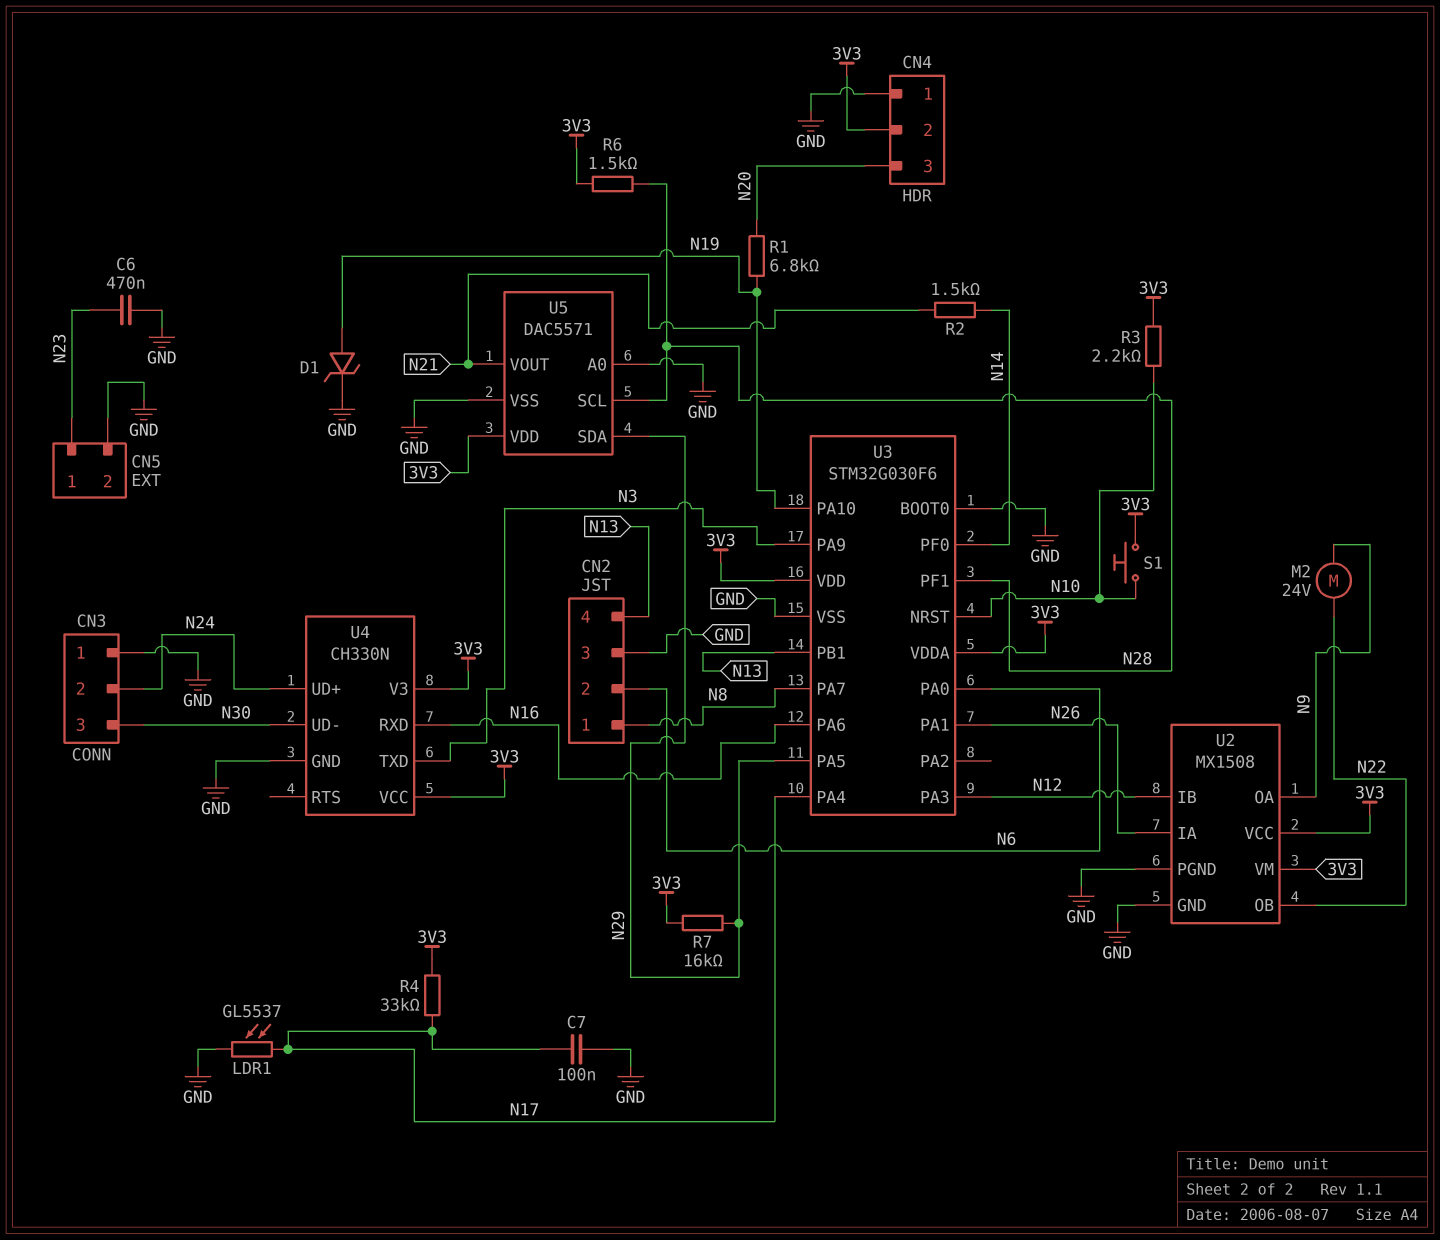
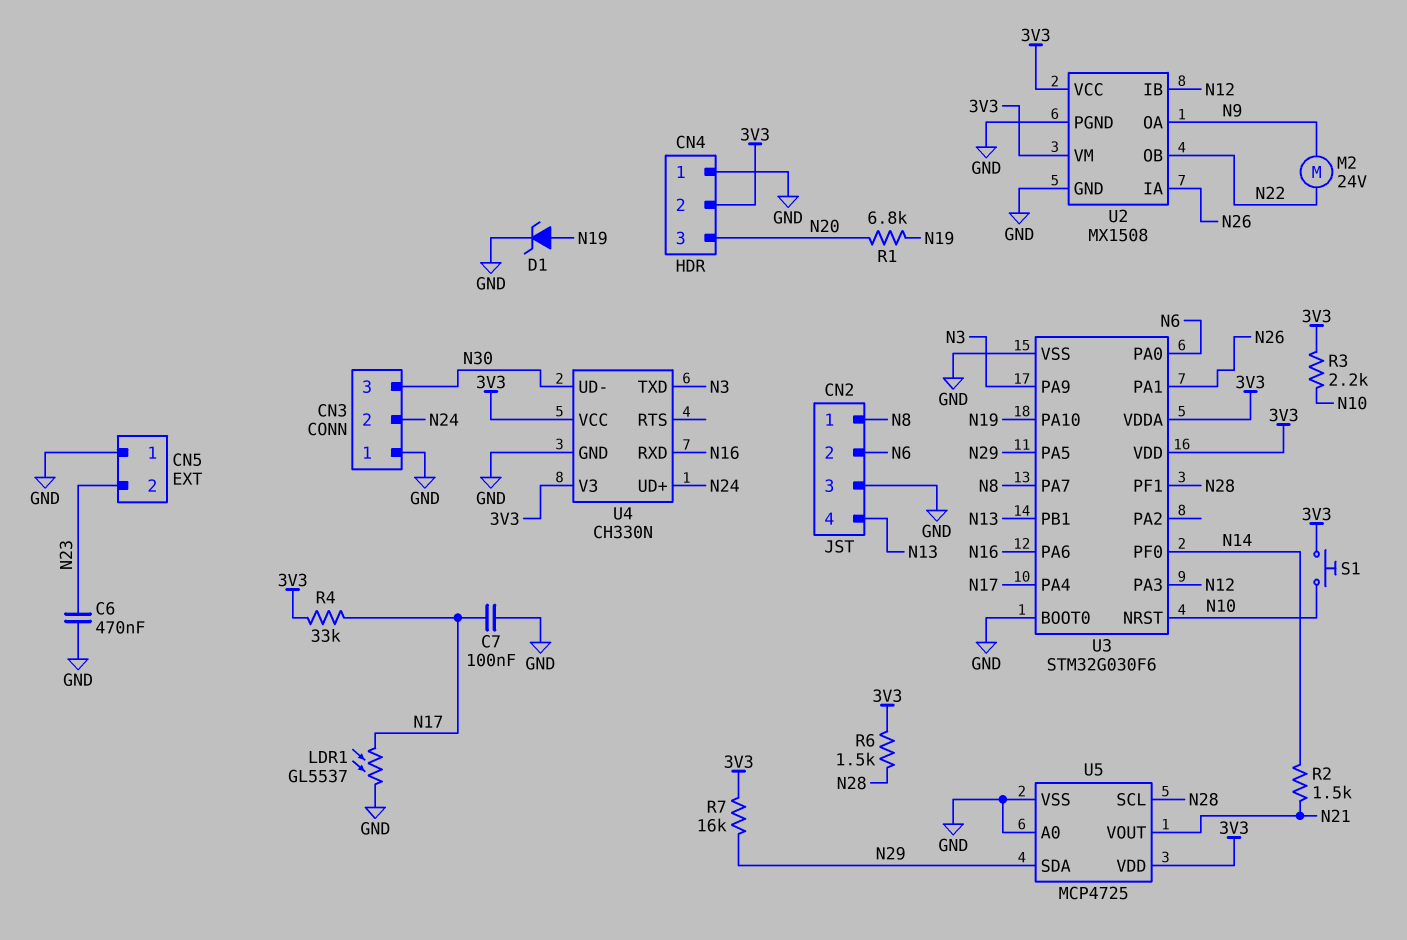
CN5 pin 1: N23 -> GND
CN5 pin 2: GND -> N23
U5: DAC5571 -> MCP4725

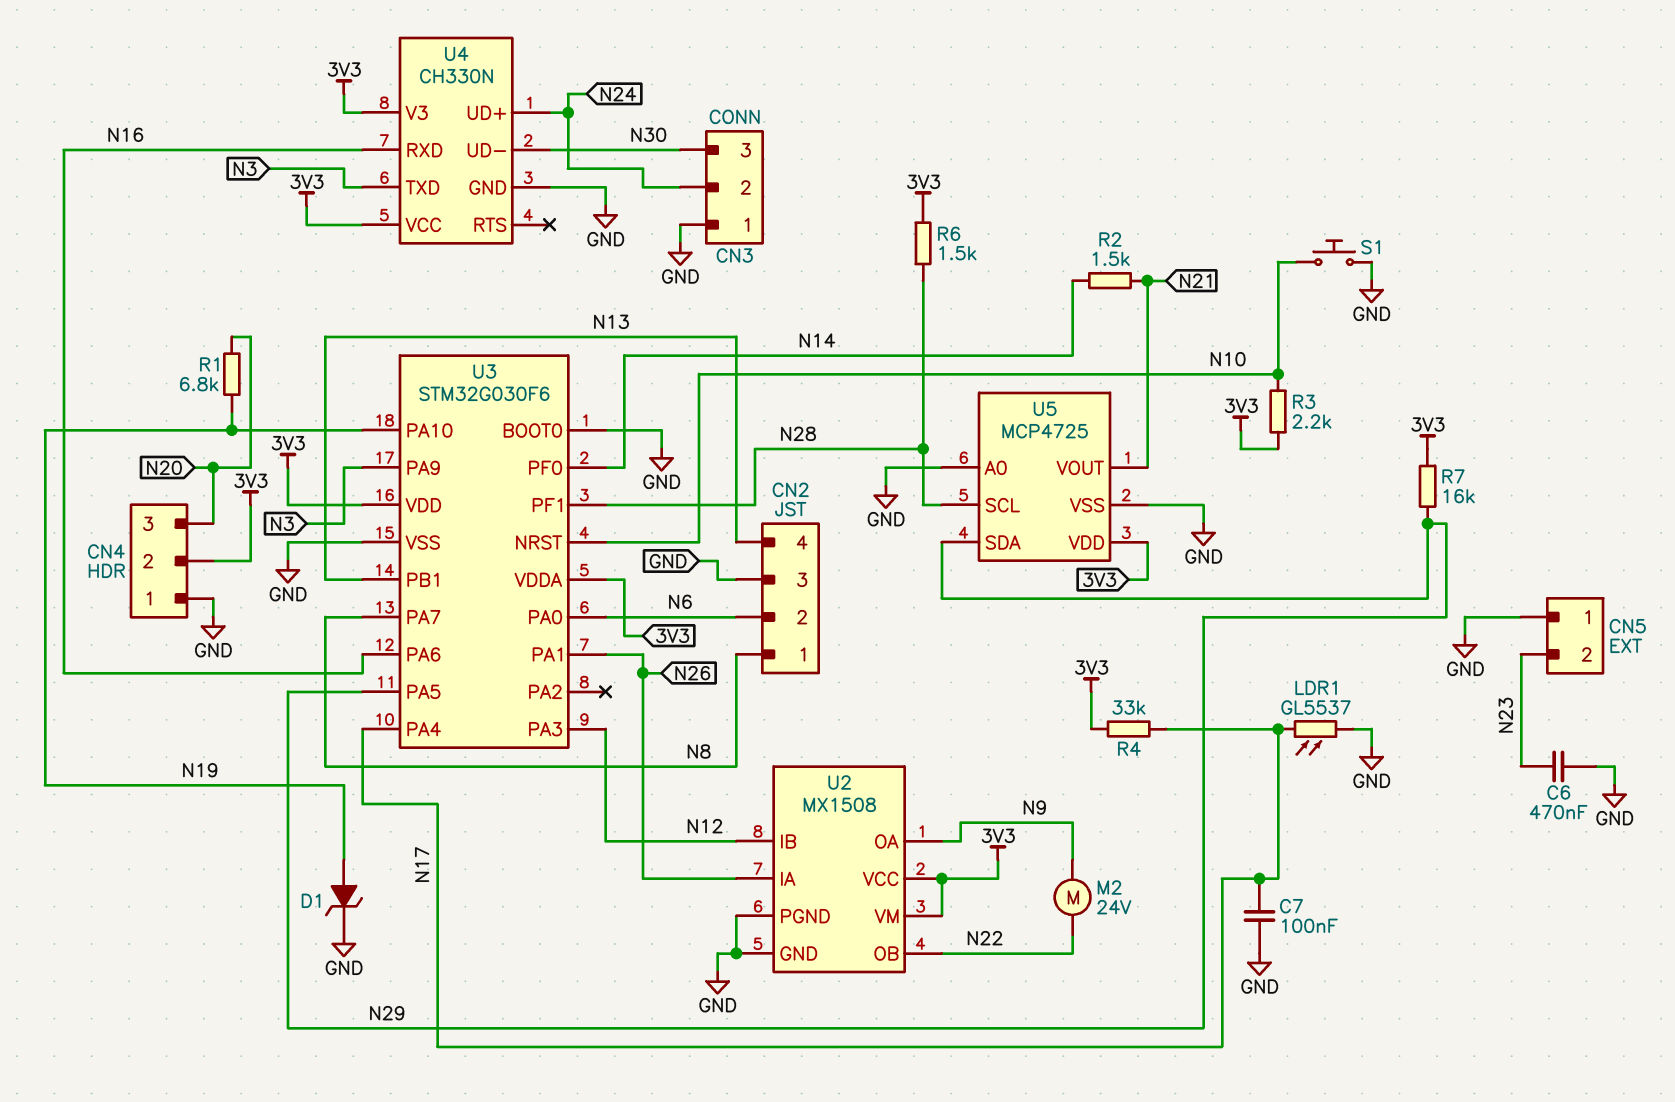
S1: button (3V3, N10) -> button (GND, N10)

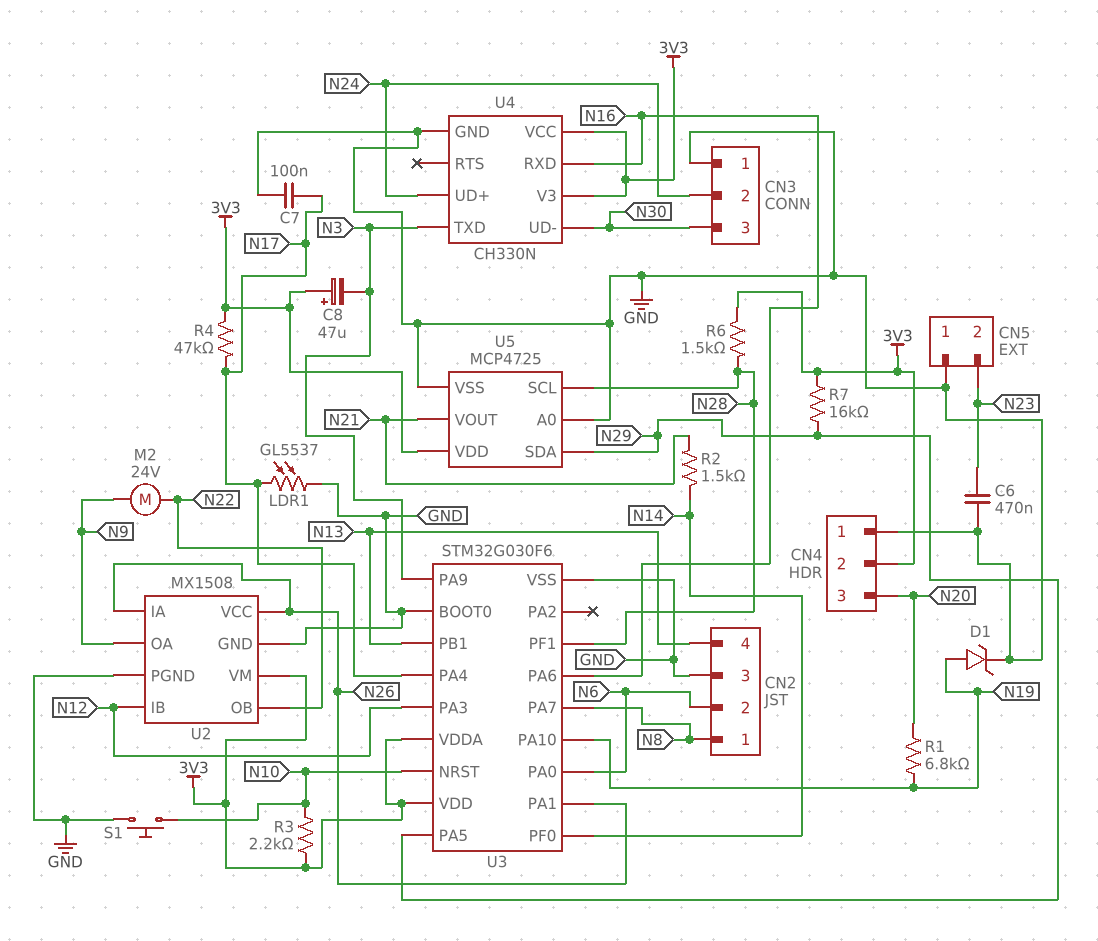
C8: none -> 47uF (plus 3V3, minus N3)
R4: 33k (3V3, N17) -> 47k (3V3, N17)
U2 pin VCC: 3V3 -> N26

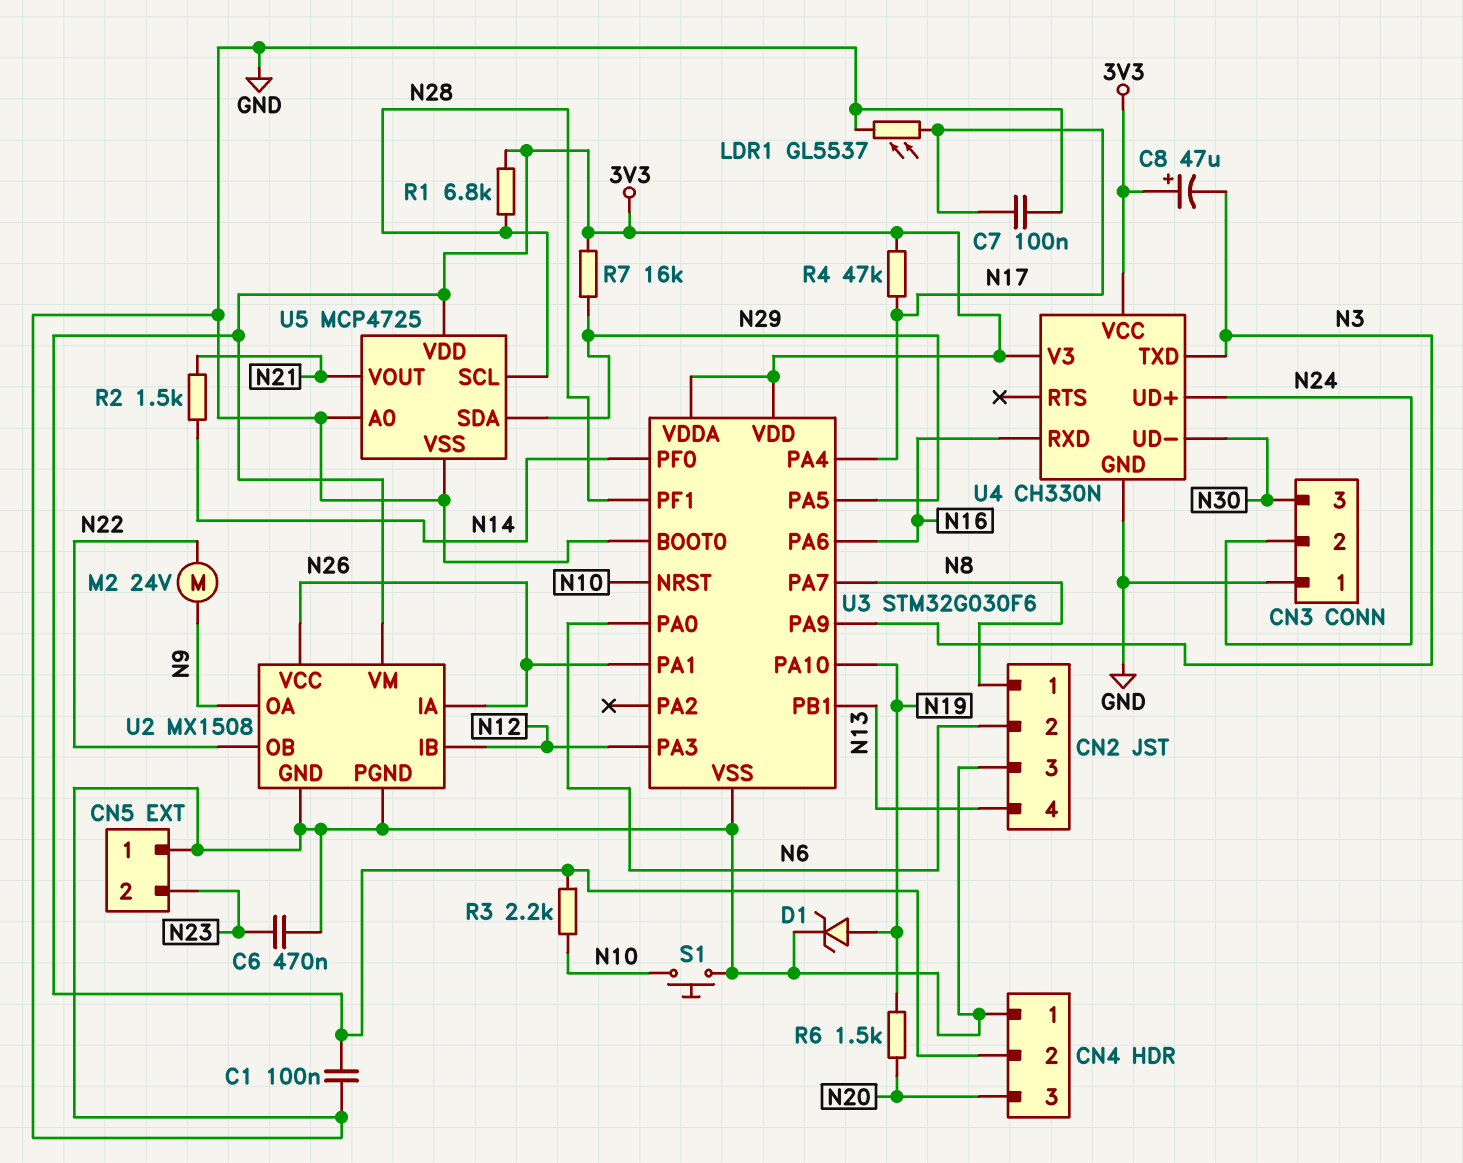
C1: none -> 100nF (3V3, GND)
R1: 6.8k (N19, N20) -> 6.8k (3V3, N28)
R6: 1.5k (3V3, N28) -> 1.5k (N19, N20)

